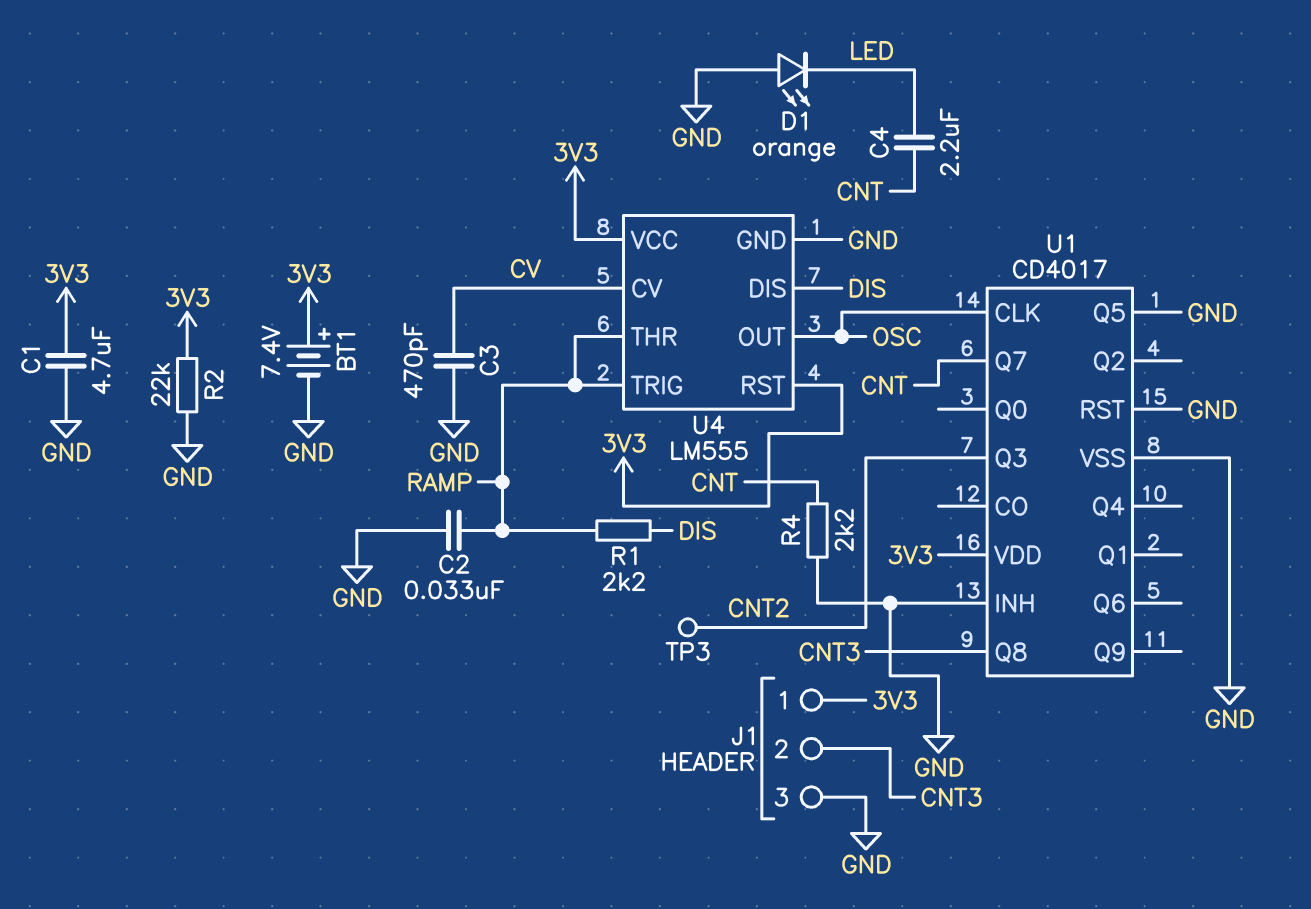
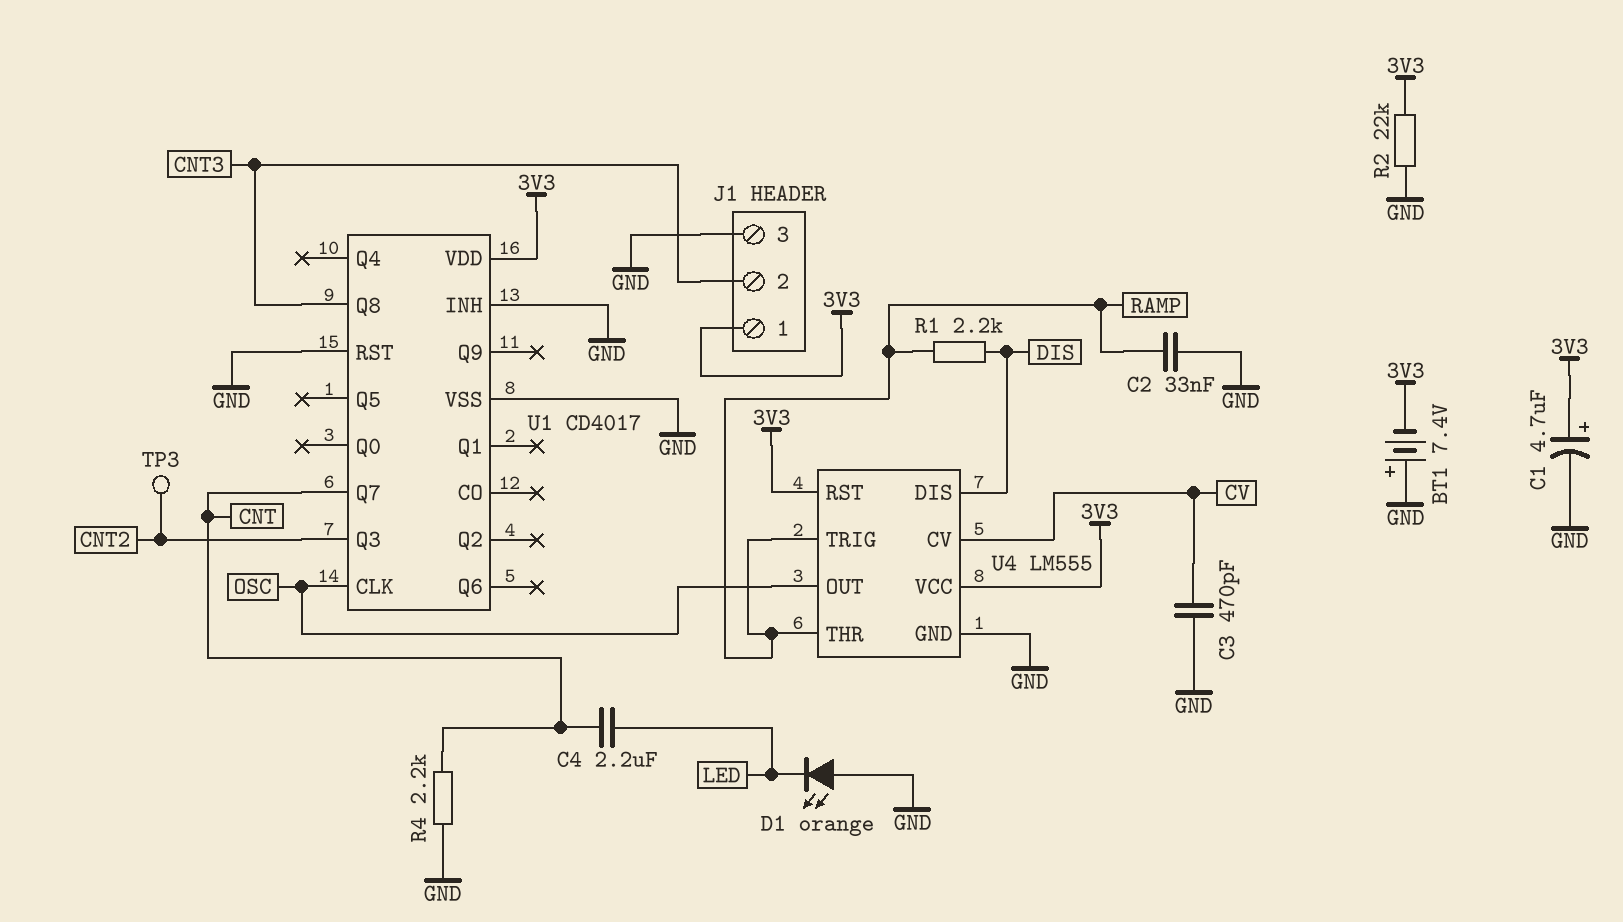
BT1: 7.4V (plus 3V3, minus GND) -> 7.4V (plus GND, minus 3V3)
C1: 4.7uF (3V3, GND) -> 4.7uF (plus 3V3, minus GND)
U1 pin Q5: GND -> none

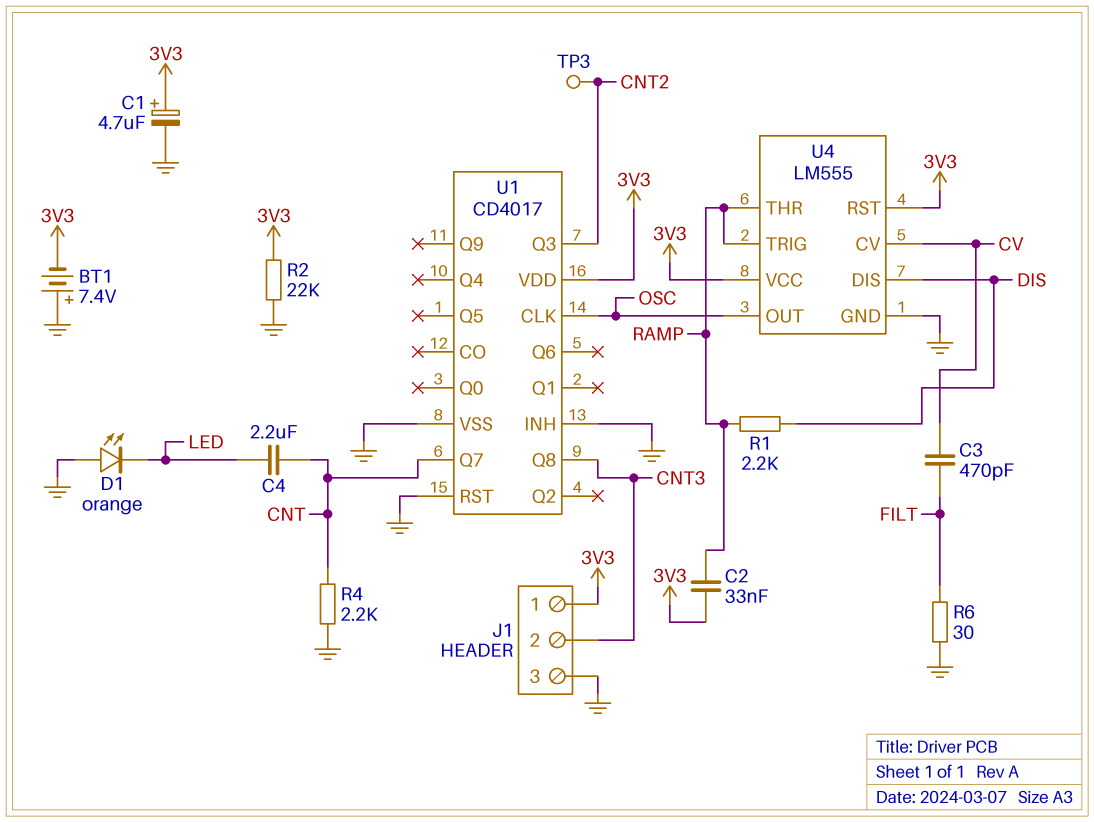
C2: 33nF (GND, RAMP) -> 33nF (3V3, RAMP)
C3: 470pF (CV, GND) -> 470pF (CV, FILT)
R6: none -> 30 (FILT, GND)

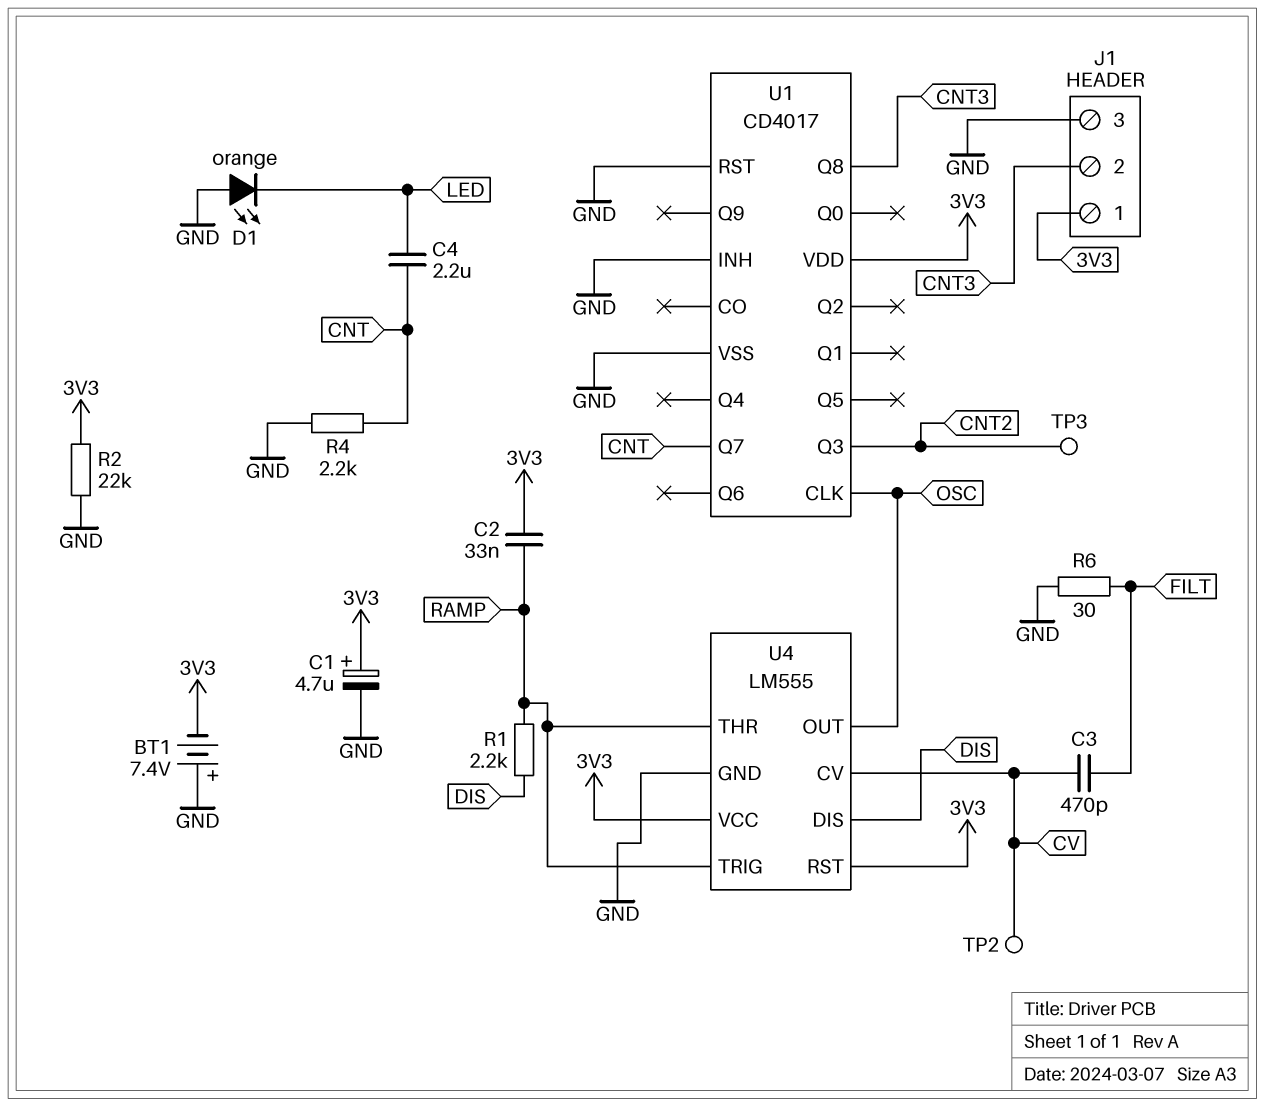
TP2: none -> test point (CV)

